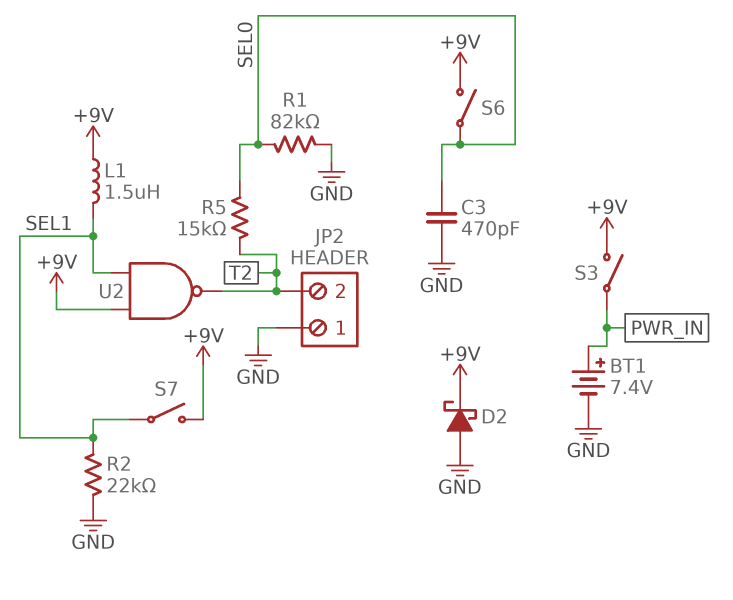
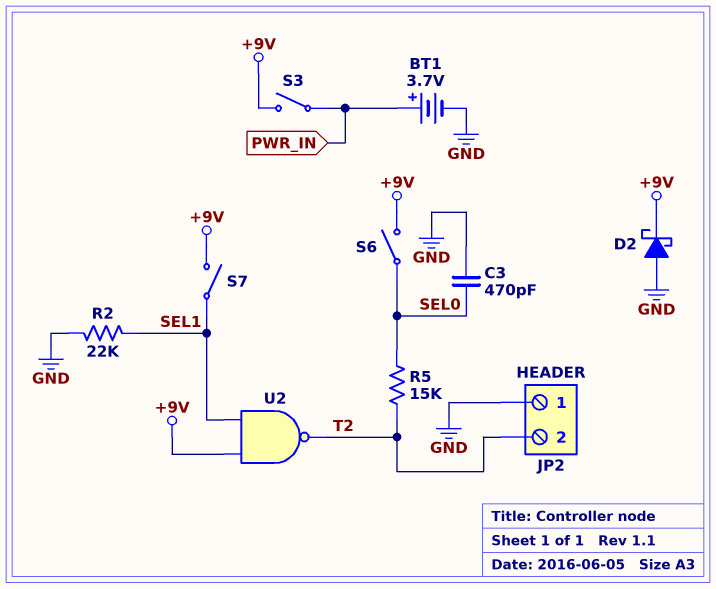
BT1: 7.4V (plus PWR_IN, minus GND) -> 3.7V (plus PWR_IN, minus GND)
L1: 1.5uH (+9V, SEL1) -> none
R1: 82k (GND, SEL0) -> none

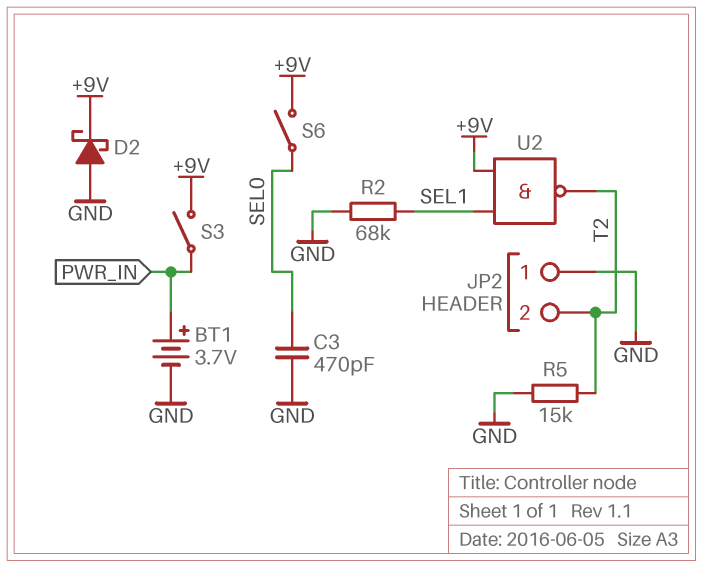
R2: 22k (GND, SEL1) -> 68k (GND, SEL1)
R5: 15k (SEL0, T2) -> 15k (GND, T2)
S7: switch (+9V, SEL1) -> none

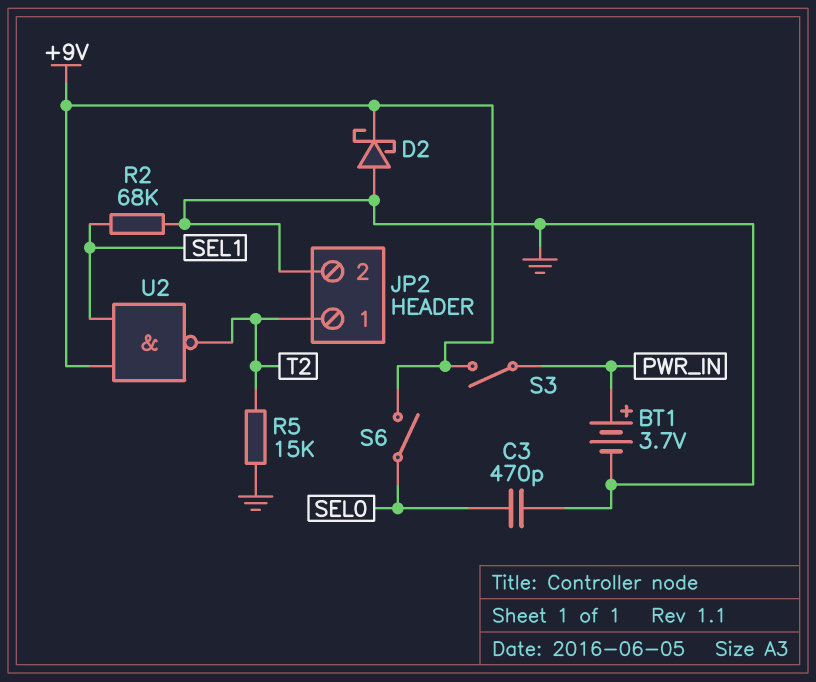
JP2 pin 1: GND -> T2
JP2 pin 2: T2 -> GND

